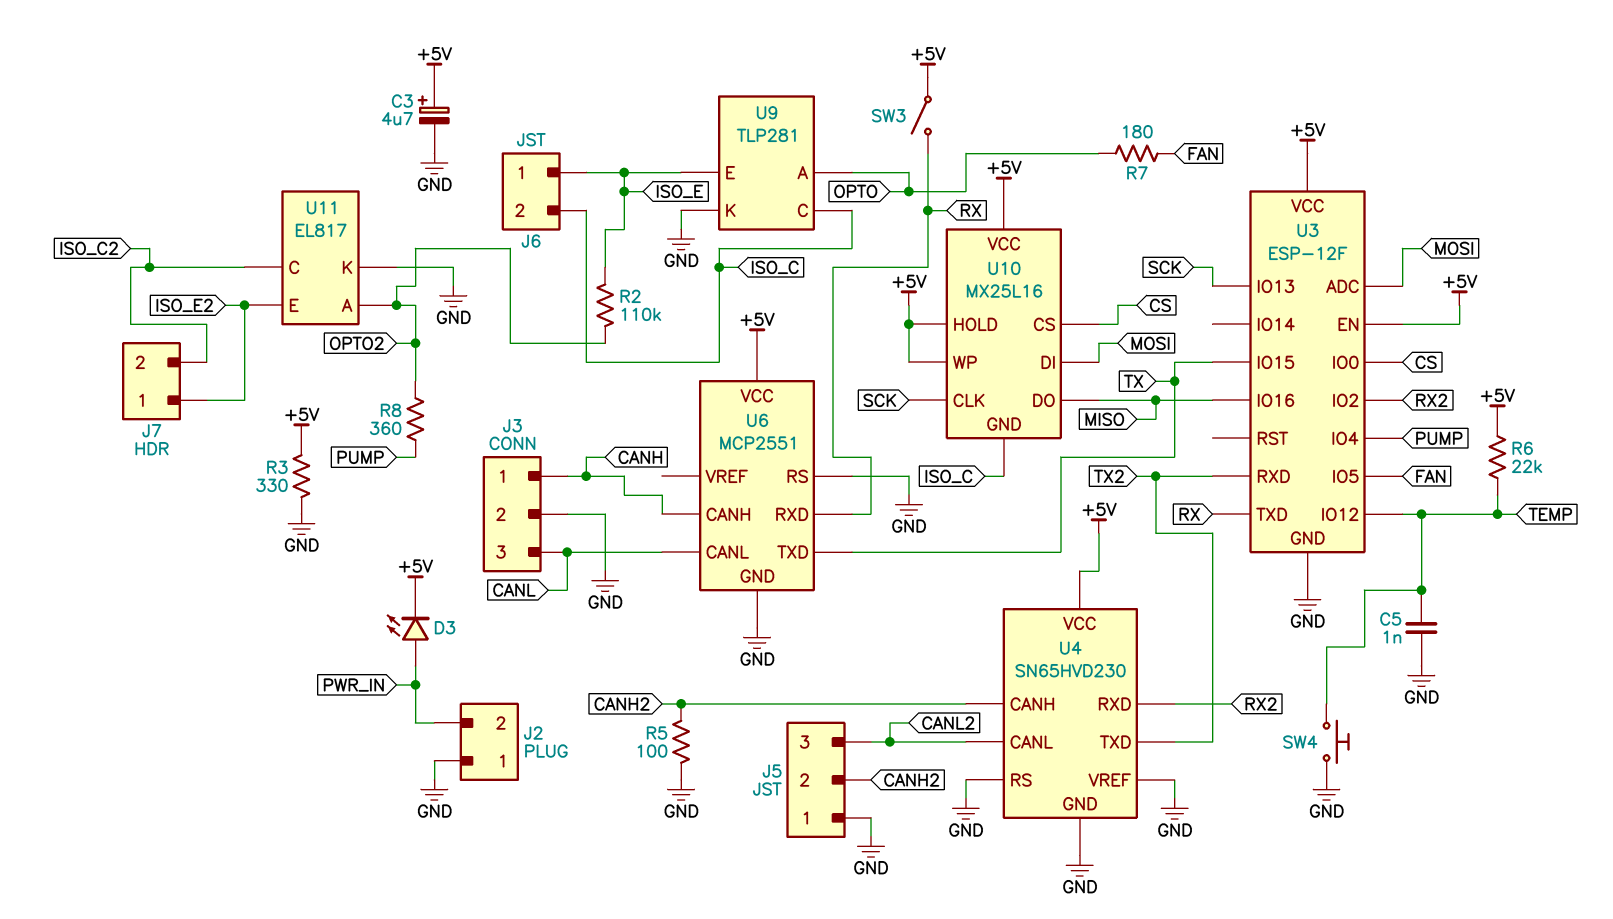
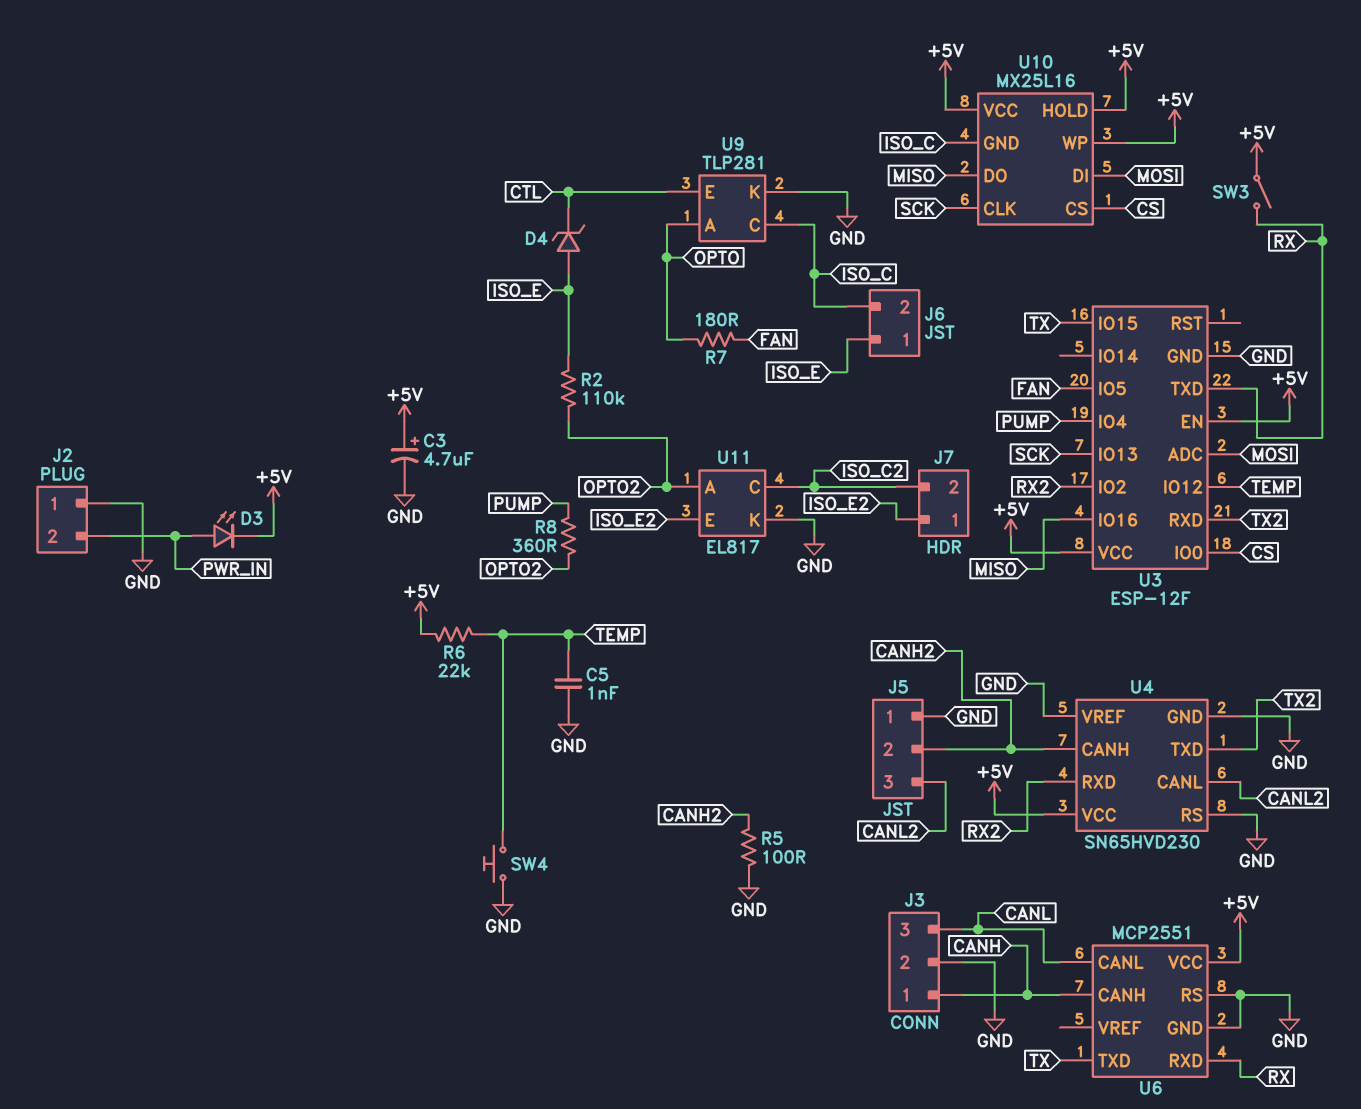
D4: none -> zener (A ISO_E, K CTL)
R3: 330 (+5V, GND) -> none
U9 pin E: ISO_E -> CTL

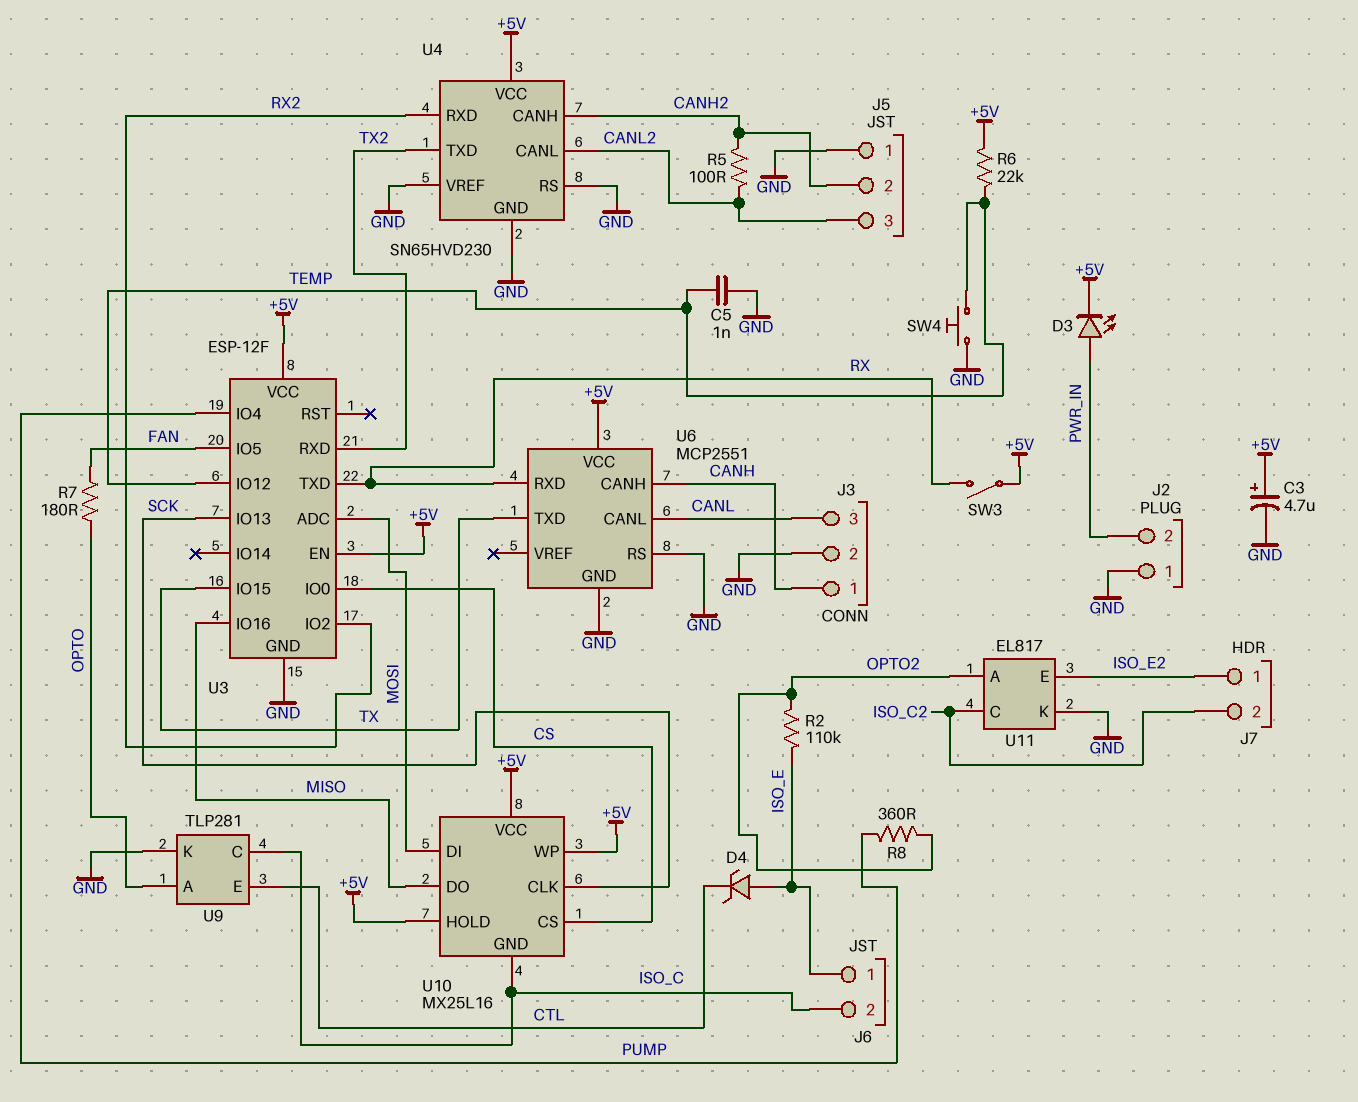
R5: 100 (CANH2, GND) -> 100 (CANH2, CANL2)

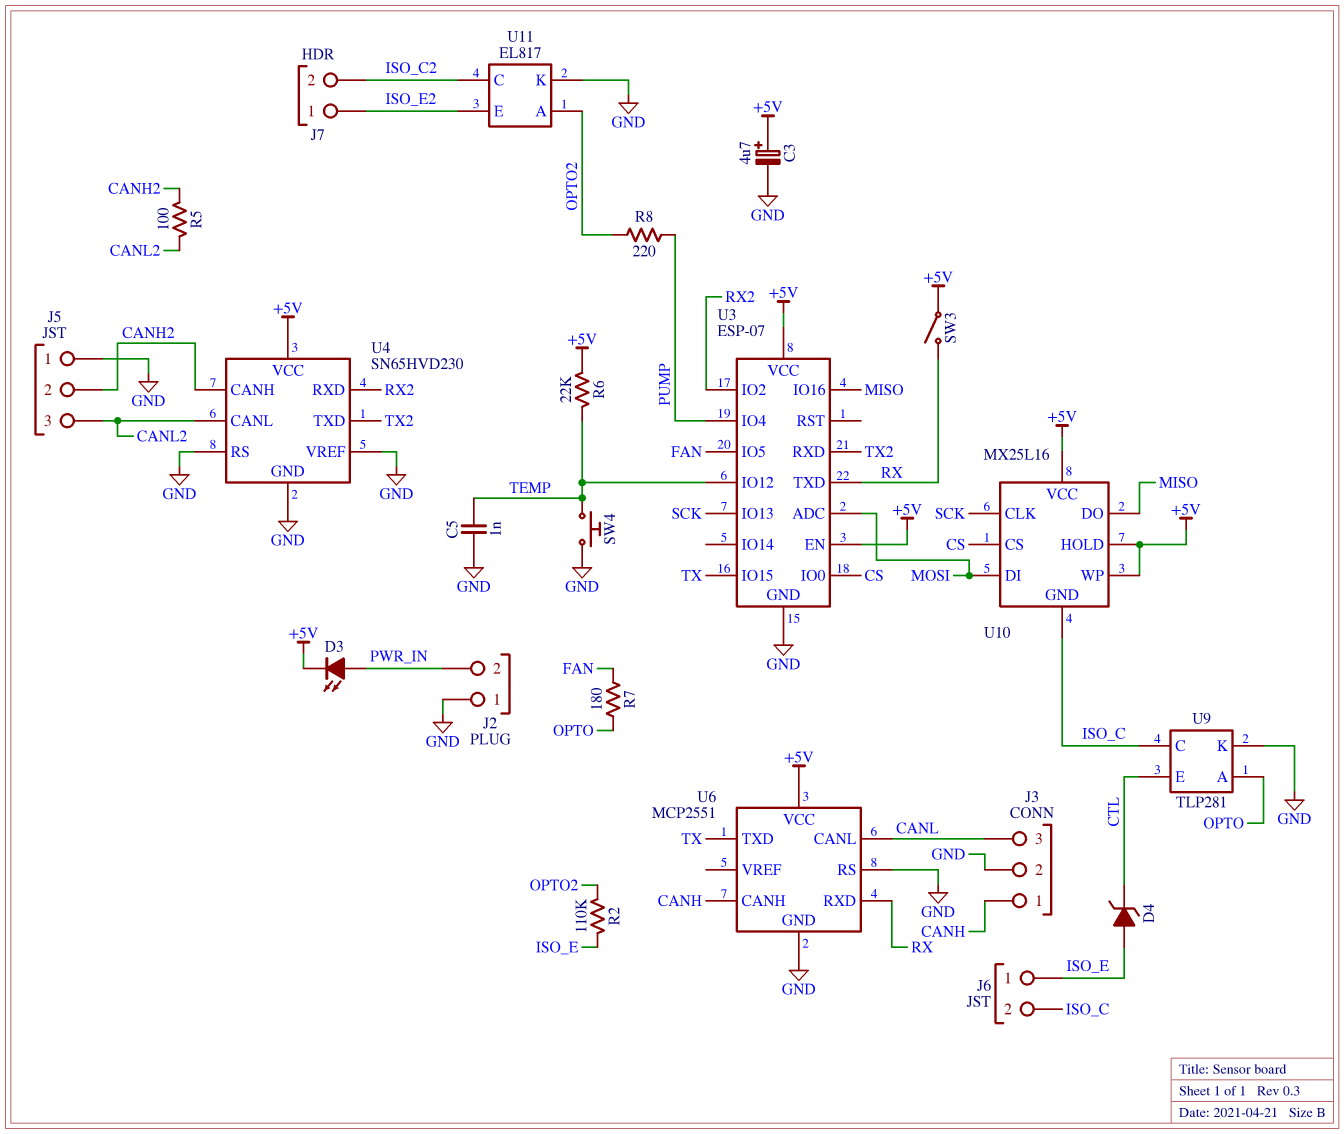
R8: 360 (OPTO2, PUMP) -> 220 (OPTO2, PUMP)
U3: ESP-12F -> ESP-07

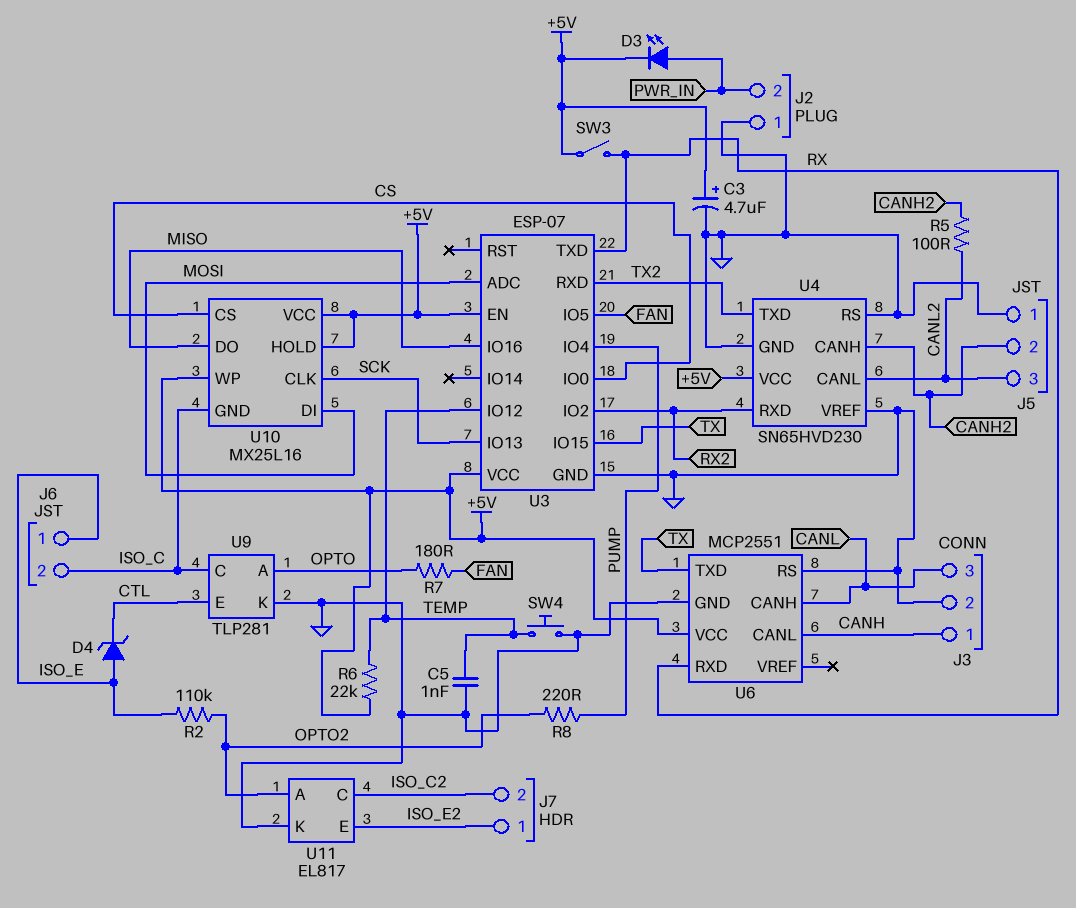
U6 pin CANH: CANH -> CANL
U6 pin CANL: CANL -> CANH

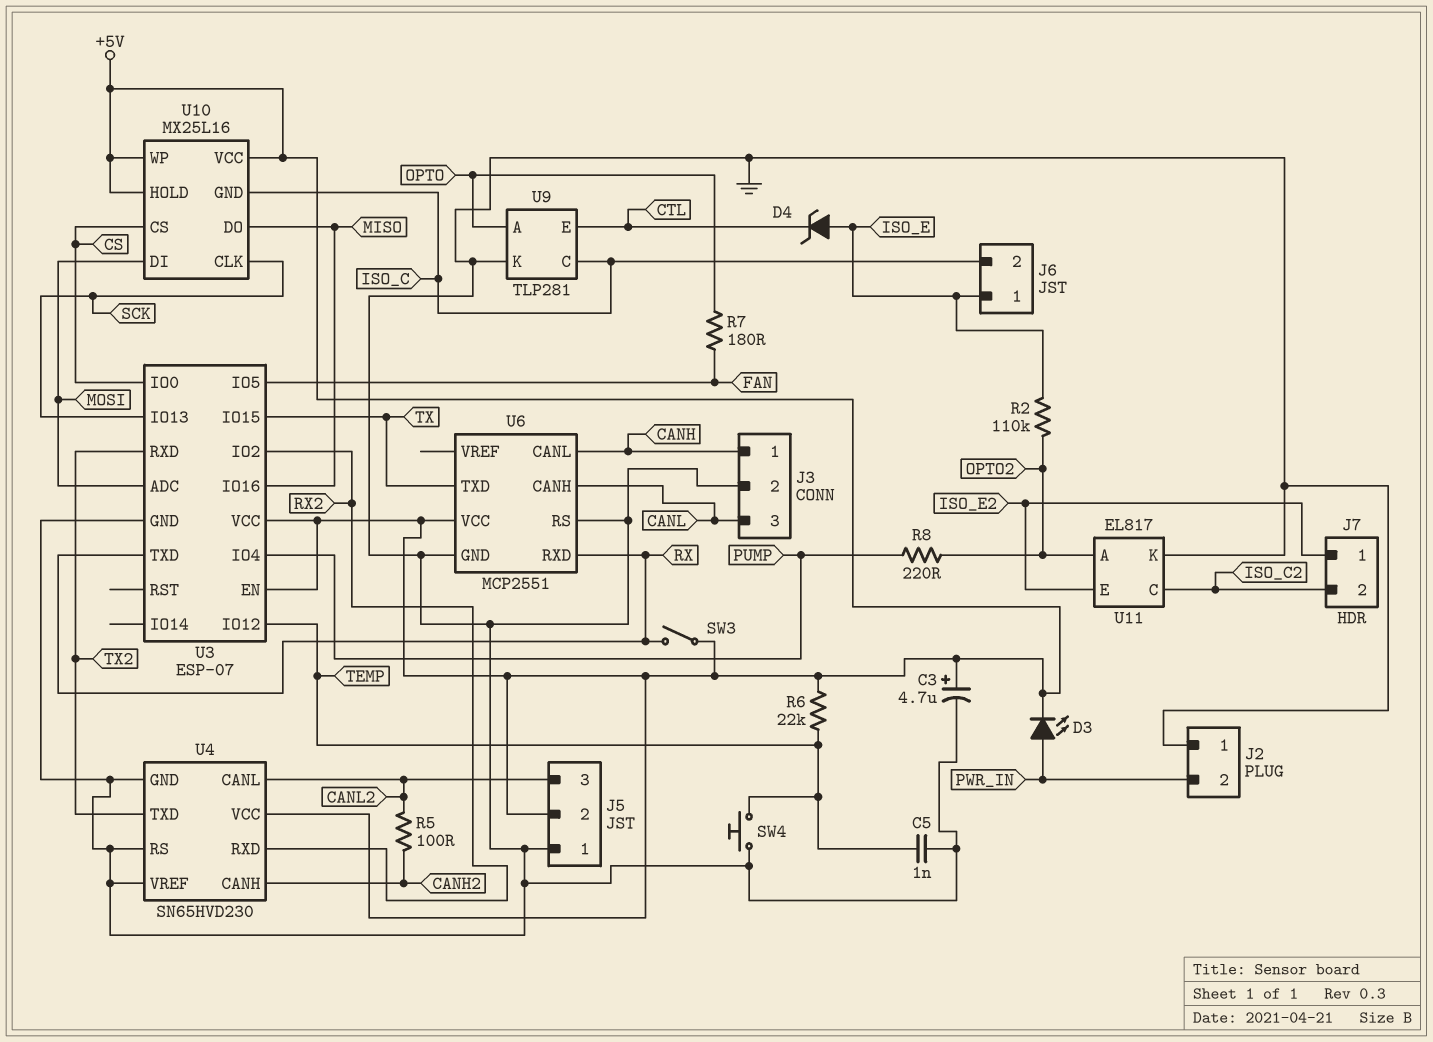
J5 pin 2: CANH2 -> +5V

